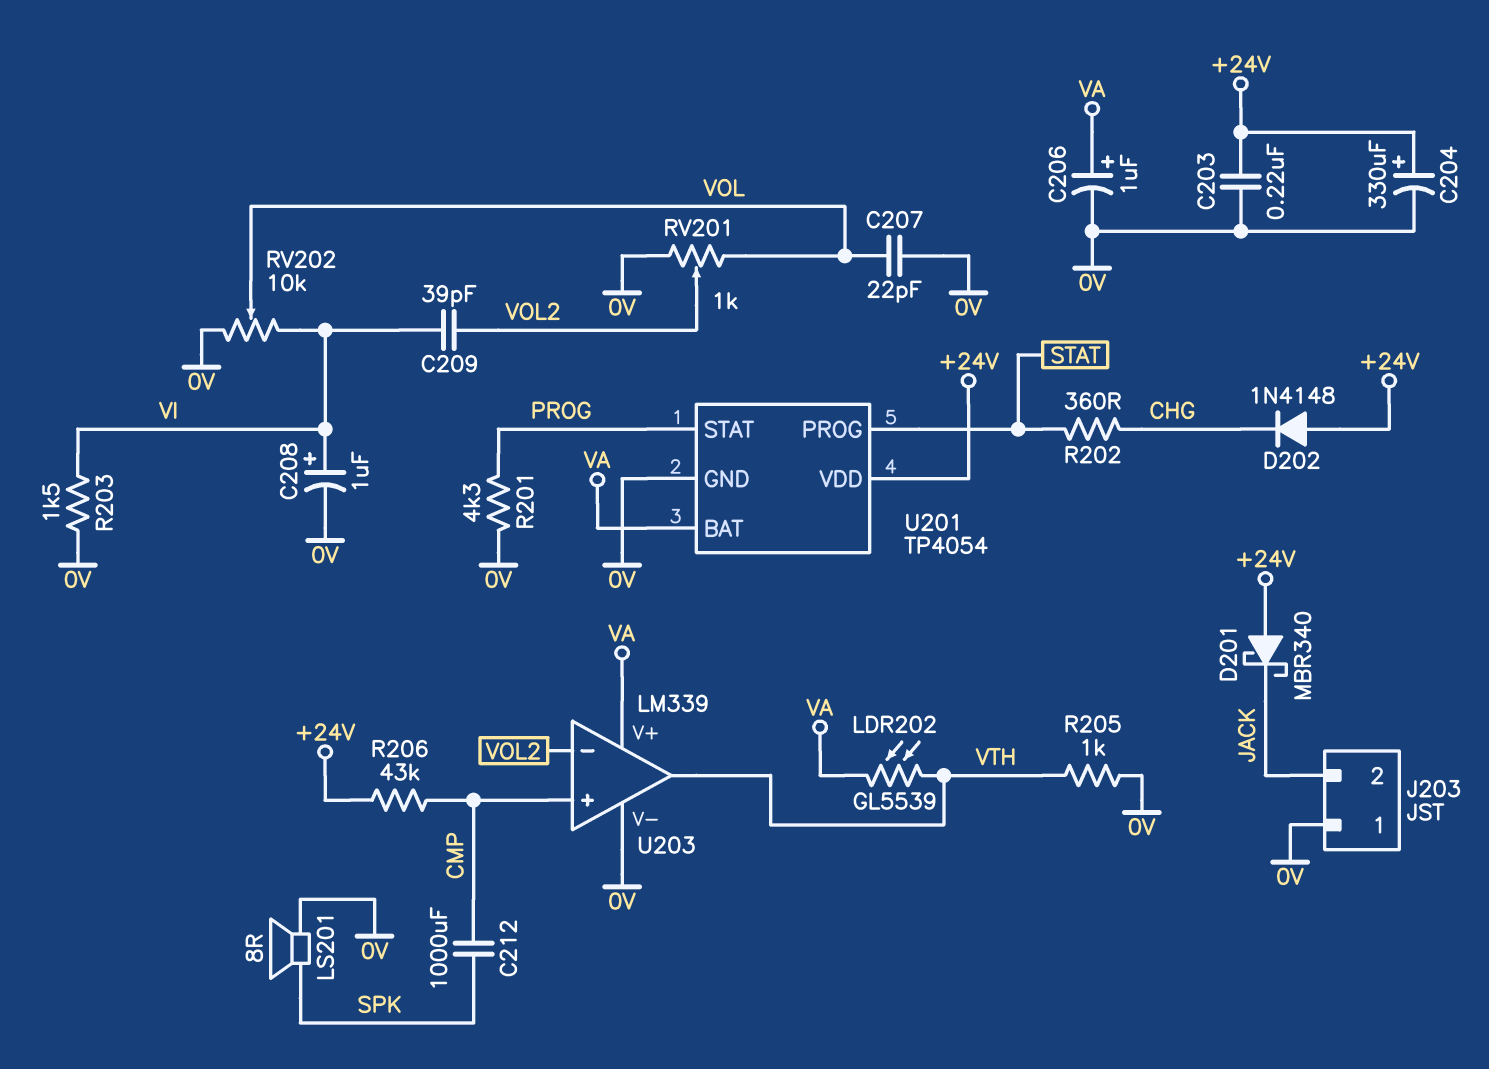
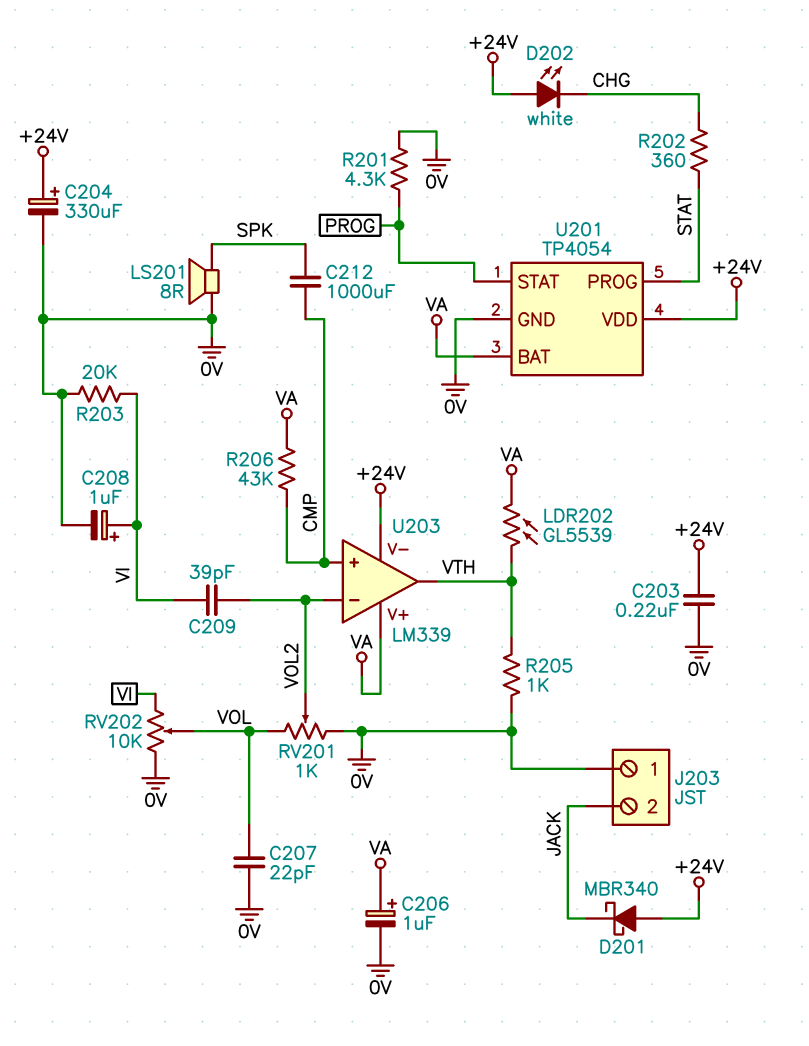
D202: diode 1N4148 (A +24V, K CHG) -> LED white (A +24V, K CHG)
R203: 1.5k (0V, VI) -> 20k (0V, VI)
R206: 43k (+24V, CMP) -> 43k (CMP, VA)
U203 pin V-: 0V -> +24V

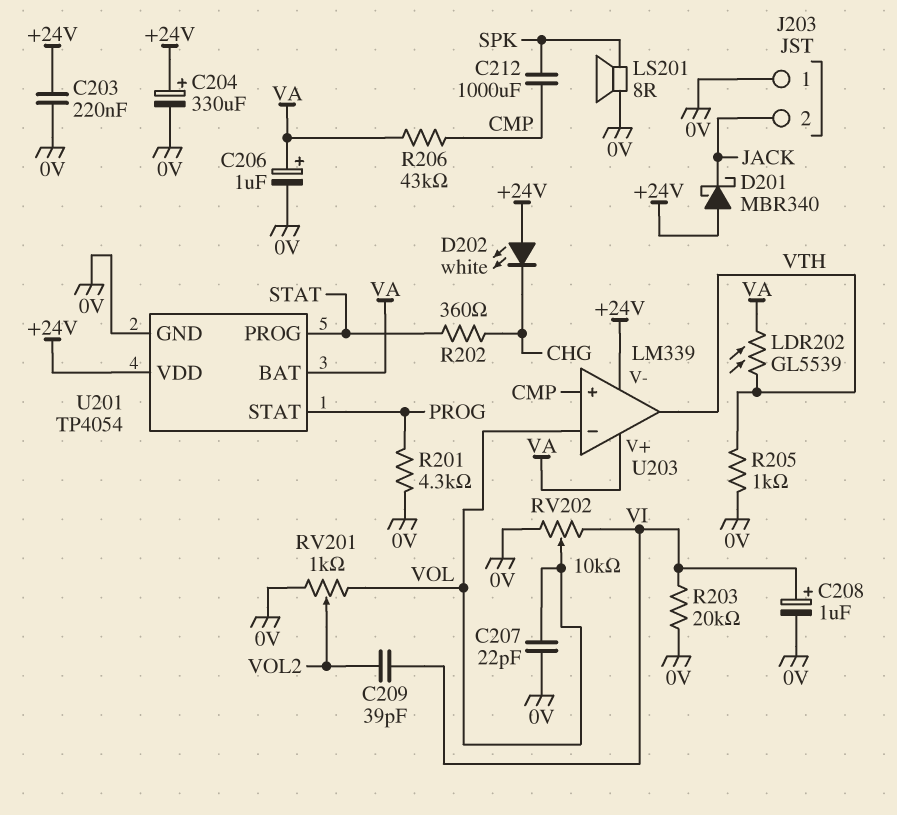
U203 pin in-: VOL2 -> VOL

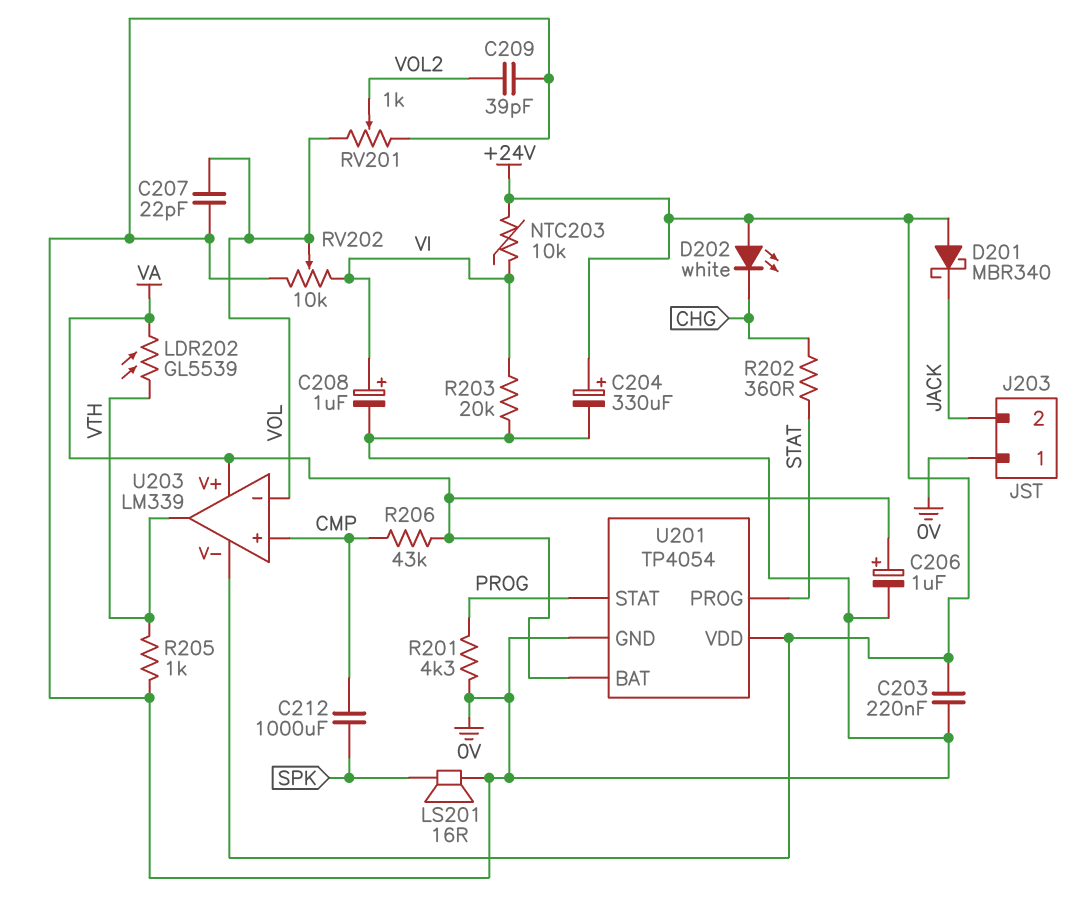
C209: 39pF (VI, VOL2) -> 39pF (0V, VOL2)
LS201: speaker 8R (0V, SPK) -> speaker 16R (0V, SPK)
NTC203: none -> 10k (+24V, VI)

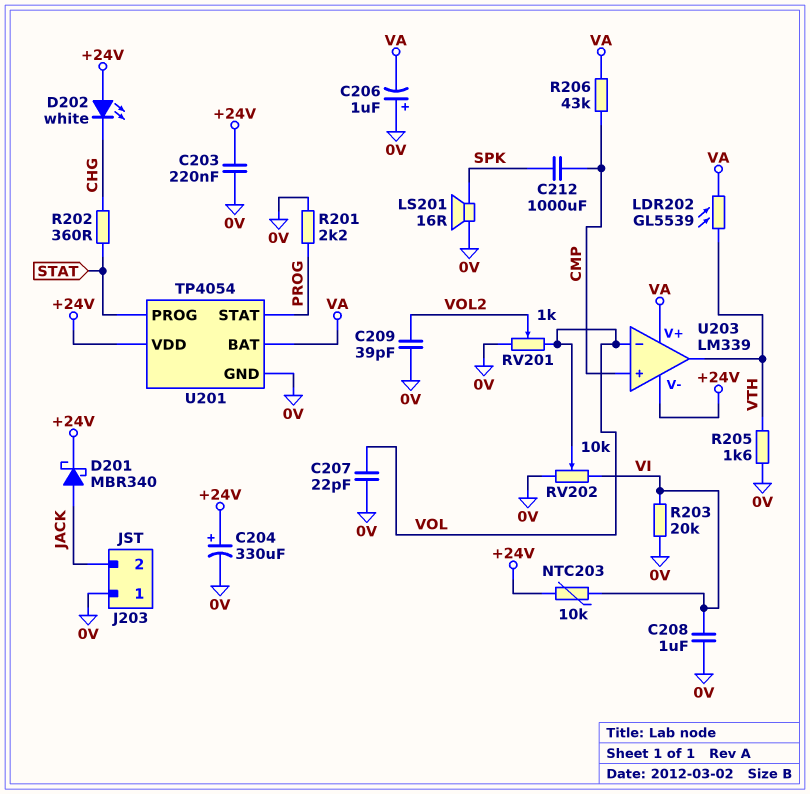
C206: 1uF (plus VA, minus 0V) -> 1uF (plus 0V, minus VA)
C208: 1uF (plus VI, minus 0V) -> 1uF (0V, VI)
D201: schottky MBR340 (A +24V, K JACK) -> schottky MBR340 (A JACK, K +24V)
R201: 4.3k (0V, PROG) -> 2.2k (0V, PROG)
R205: 1k (0V, VTH) -> 1.6k (0V, VTH)

